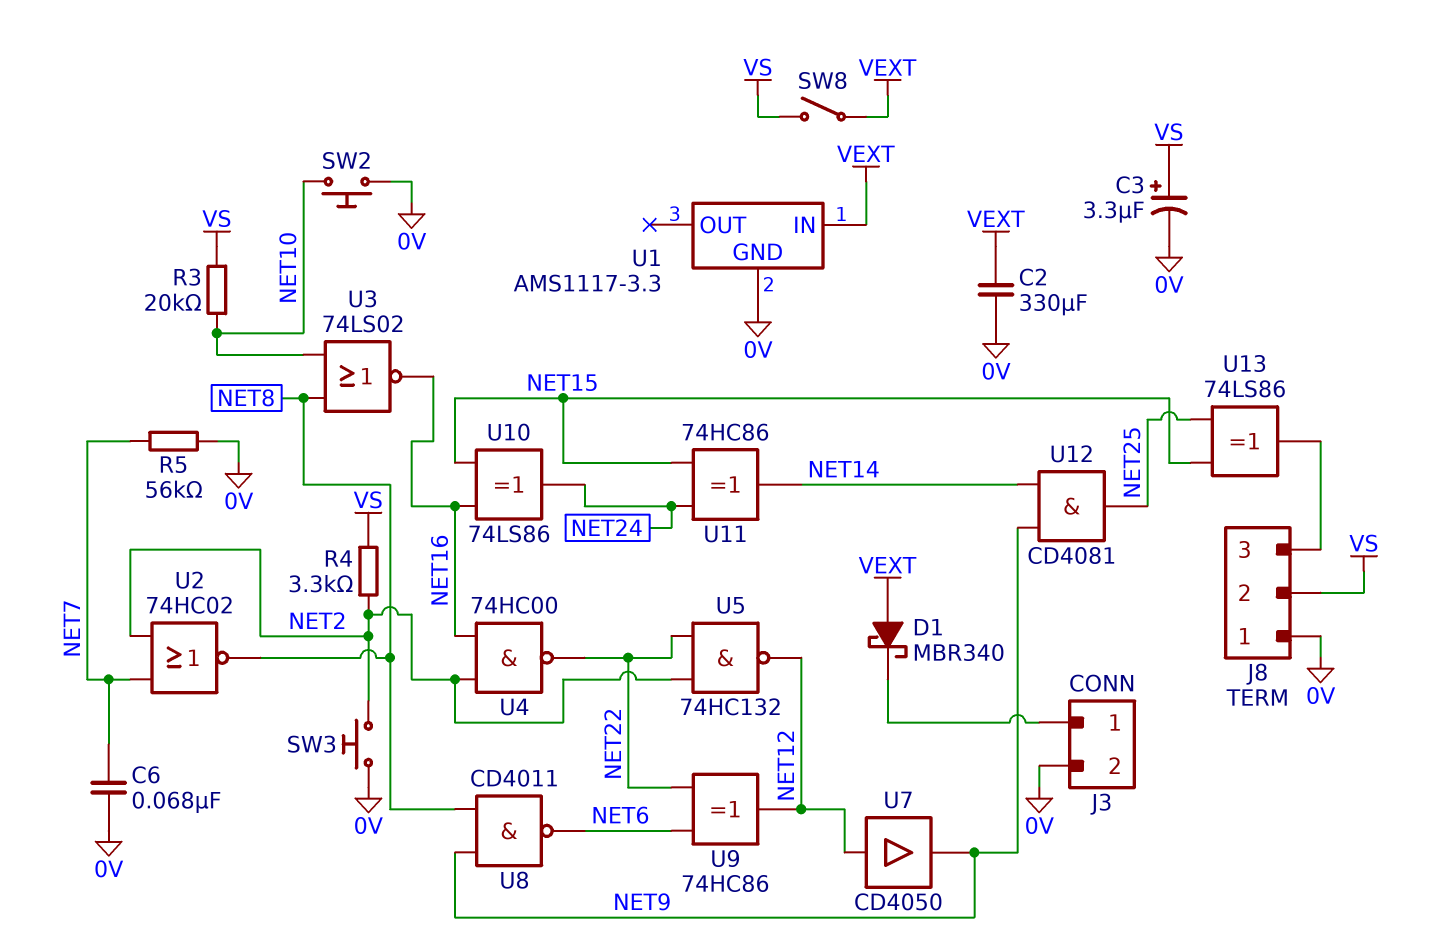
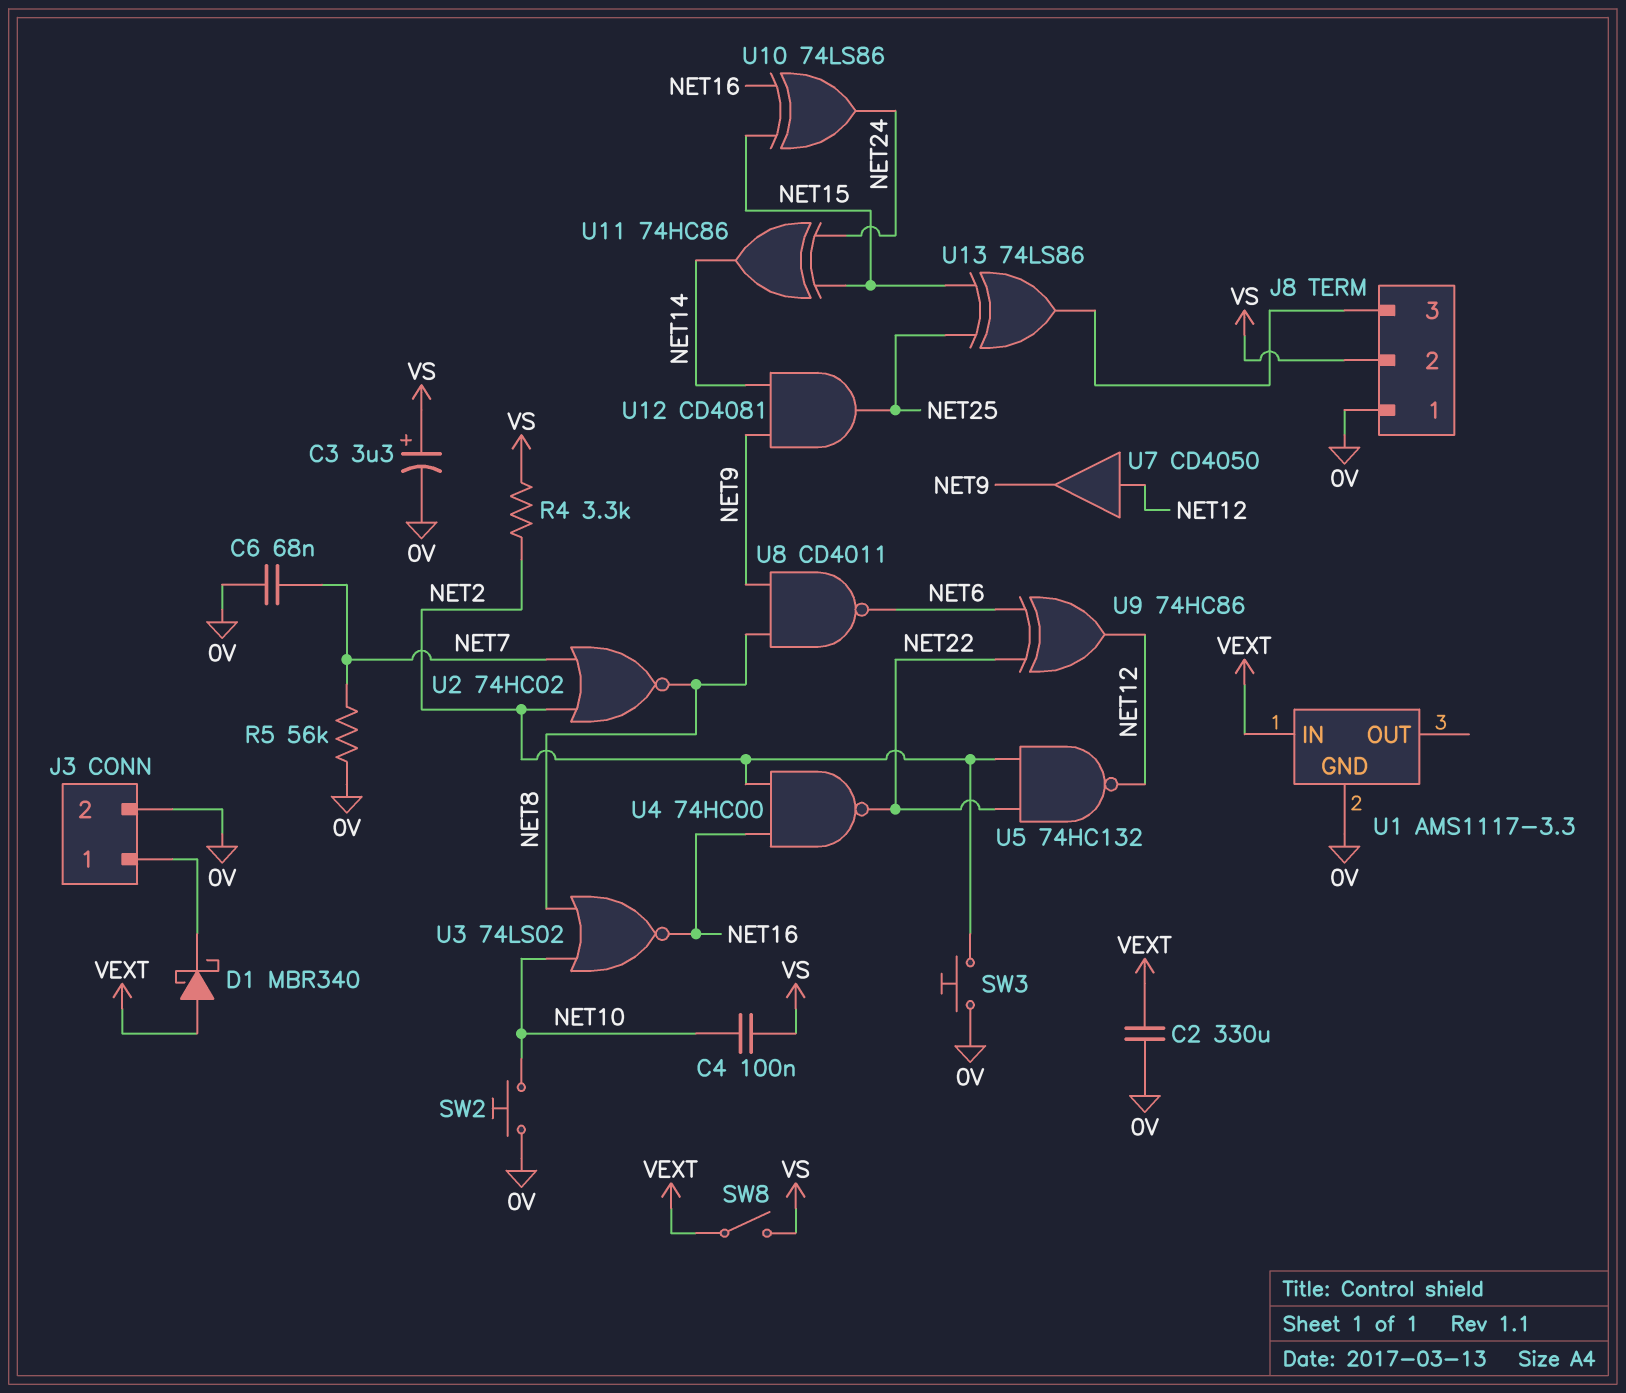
C4: none -> 100nF (NET10, VS)
R3: 20k (NET10, VS) -> none

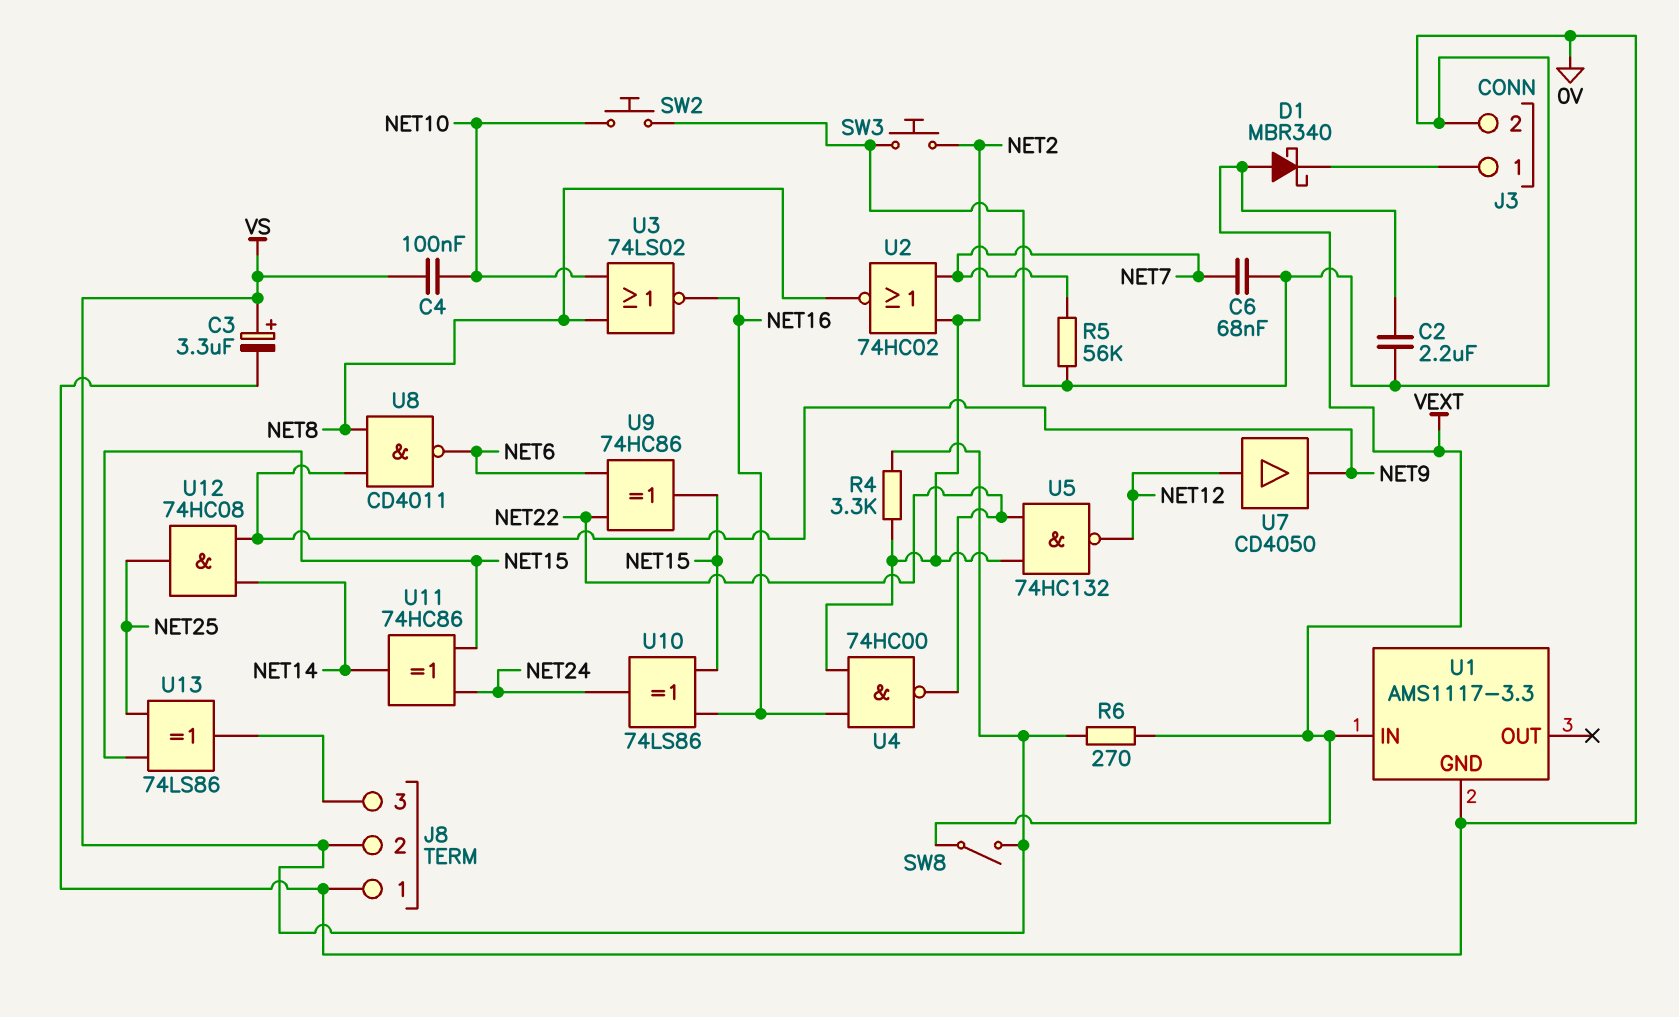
C2: 330uF (0V, VEXT) -> 2.2uF (0V, VEXT)
R6: none -> 270 (VEXT, VS)
U9: XOR 74HC86 (in NET6, in NET22, out NET12) -> XOR 74HC86 (in NET6, in NET22, out NET15)
U12: AND CD4081 (in NET9, in NET14, out NET25) -> AND 74HC08 (in NET9, in NET14, out NET25)

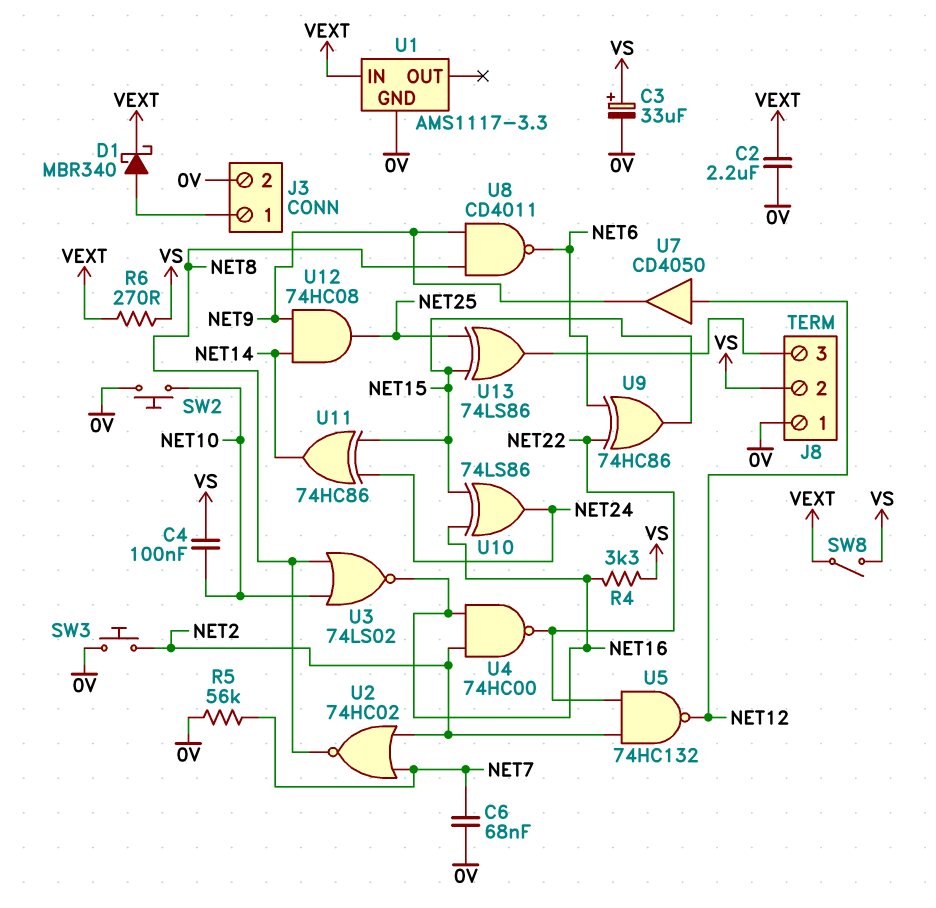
C3: 3.3uF (plus VS, minus 0V) -> 33uF (plus VS, minus 0V)
D1: schottky MBR340 (A VEXT, K J3/1) -> schottky MBR340 (A J3/1, K VEXT)
R4: 3.3k (NET2, VS) -> 3.3k (NET16, VS)

